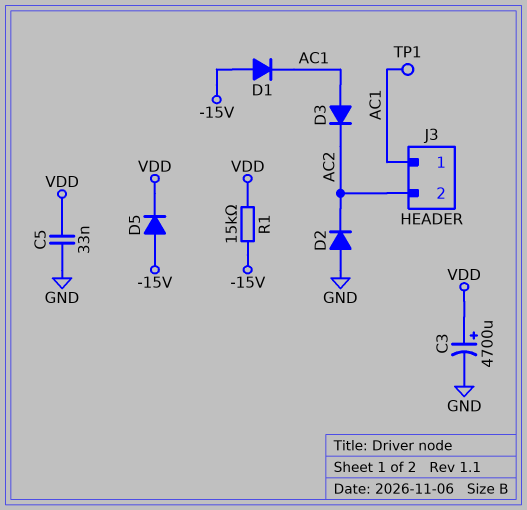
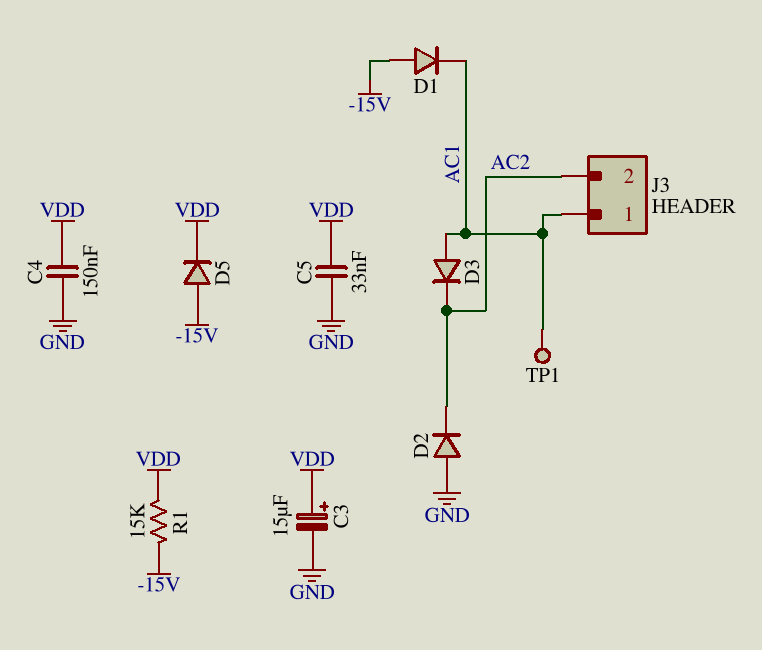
C3: 4700uF (plus VDD, minus GND) -> 15uF (plus VDD, minus GND)
C4: none -> 150nF (GND, VDD)

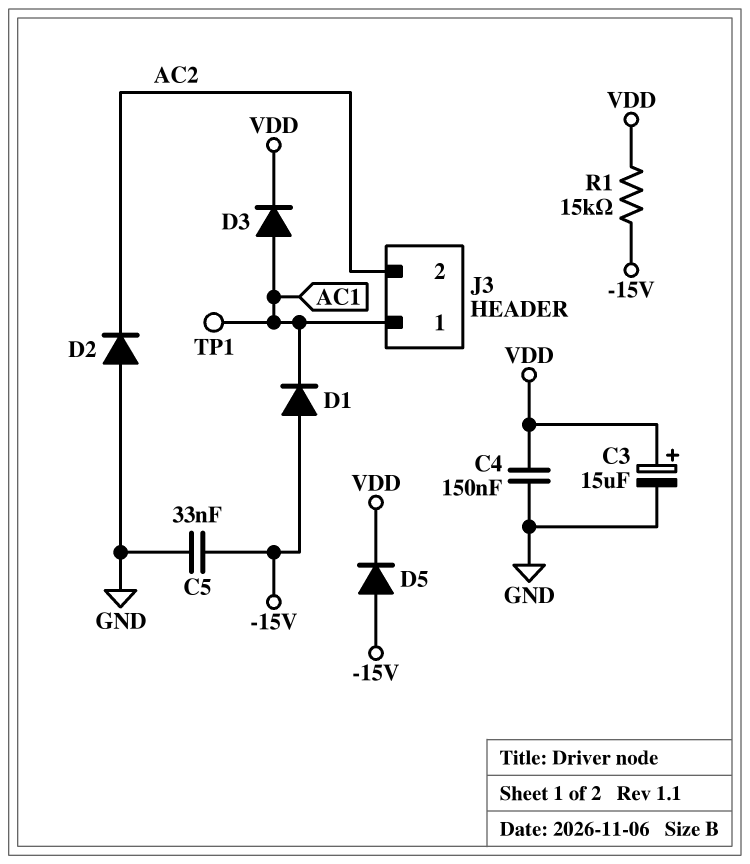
C5: 33nF (GND, VDD) -> 33nF (-15V, GND)
D3: diode (A AC1, K AC2) -> diode (A AC1, K VDD)

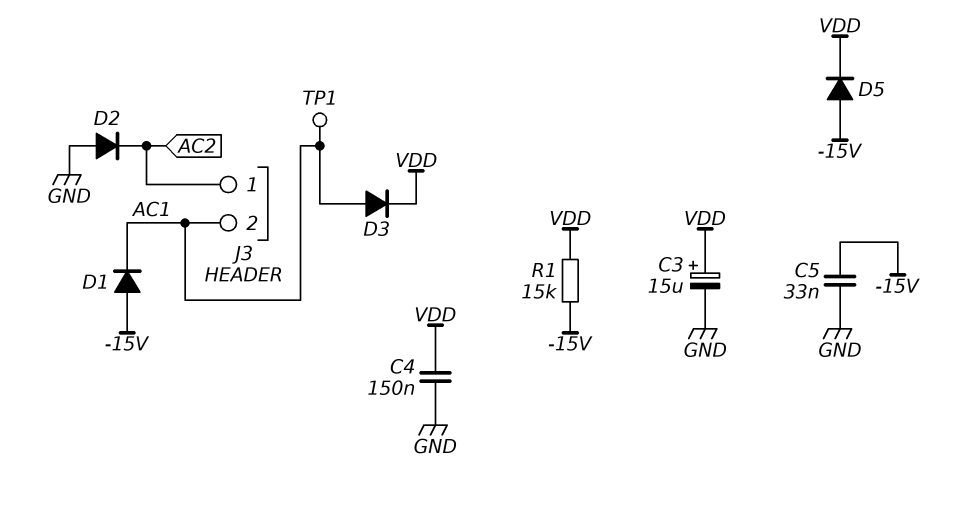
J3 pin 1: AC1 -> AC2
J3 pin 2: AC2 -> AC1

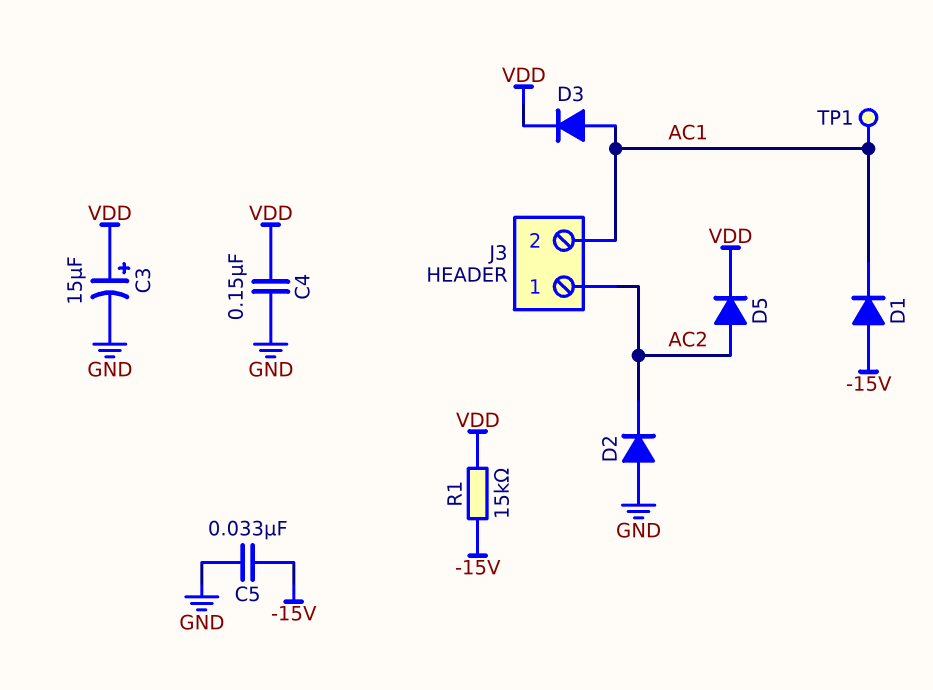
D5: diode (A -15V, K VDD) -> diode (A AC2, K VDD)

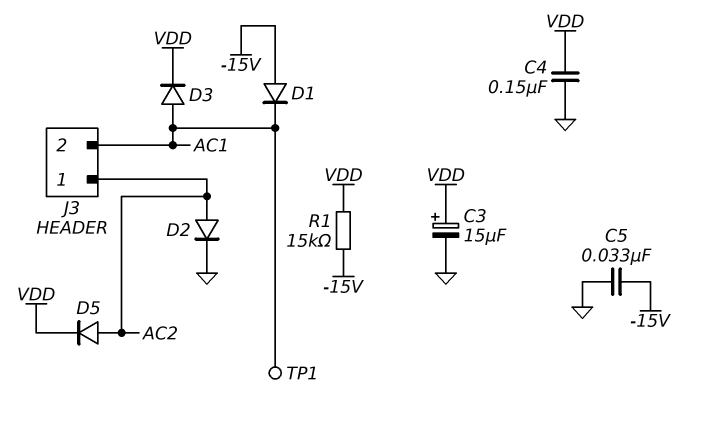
D2: diode (A GND, K AC2) -> diode (A AC2, K GND)

